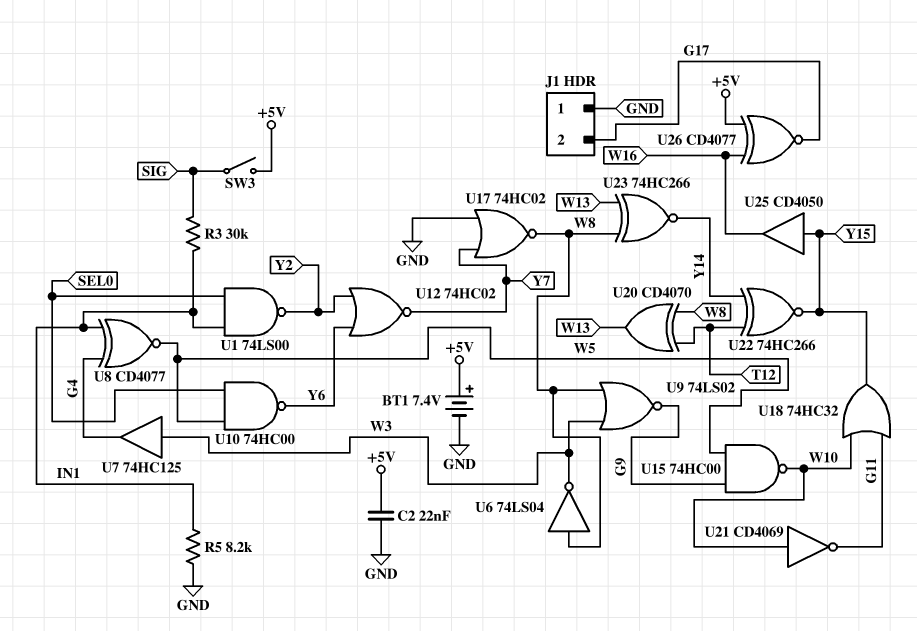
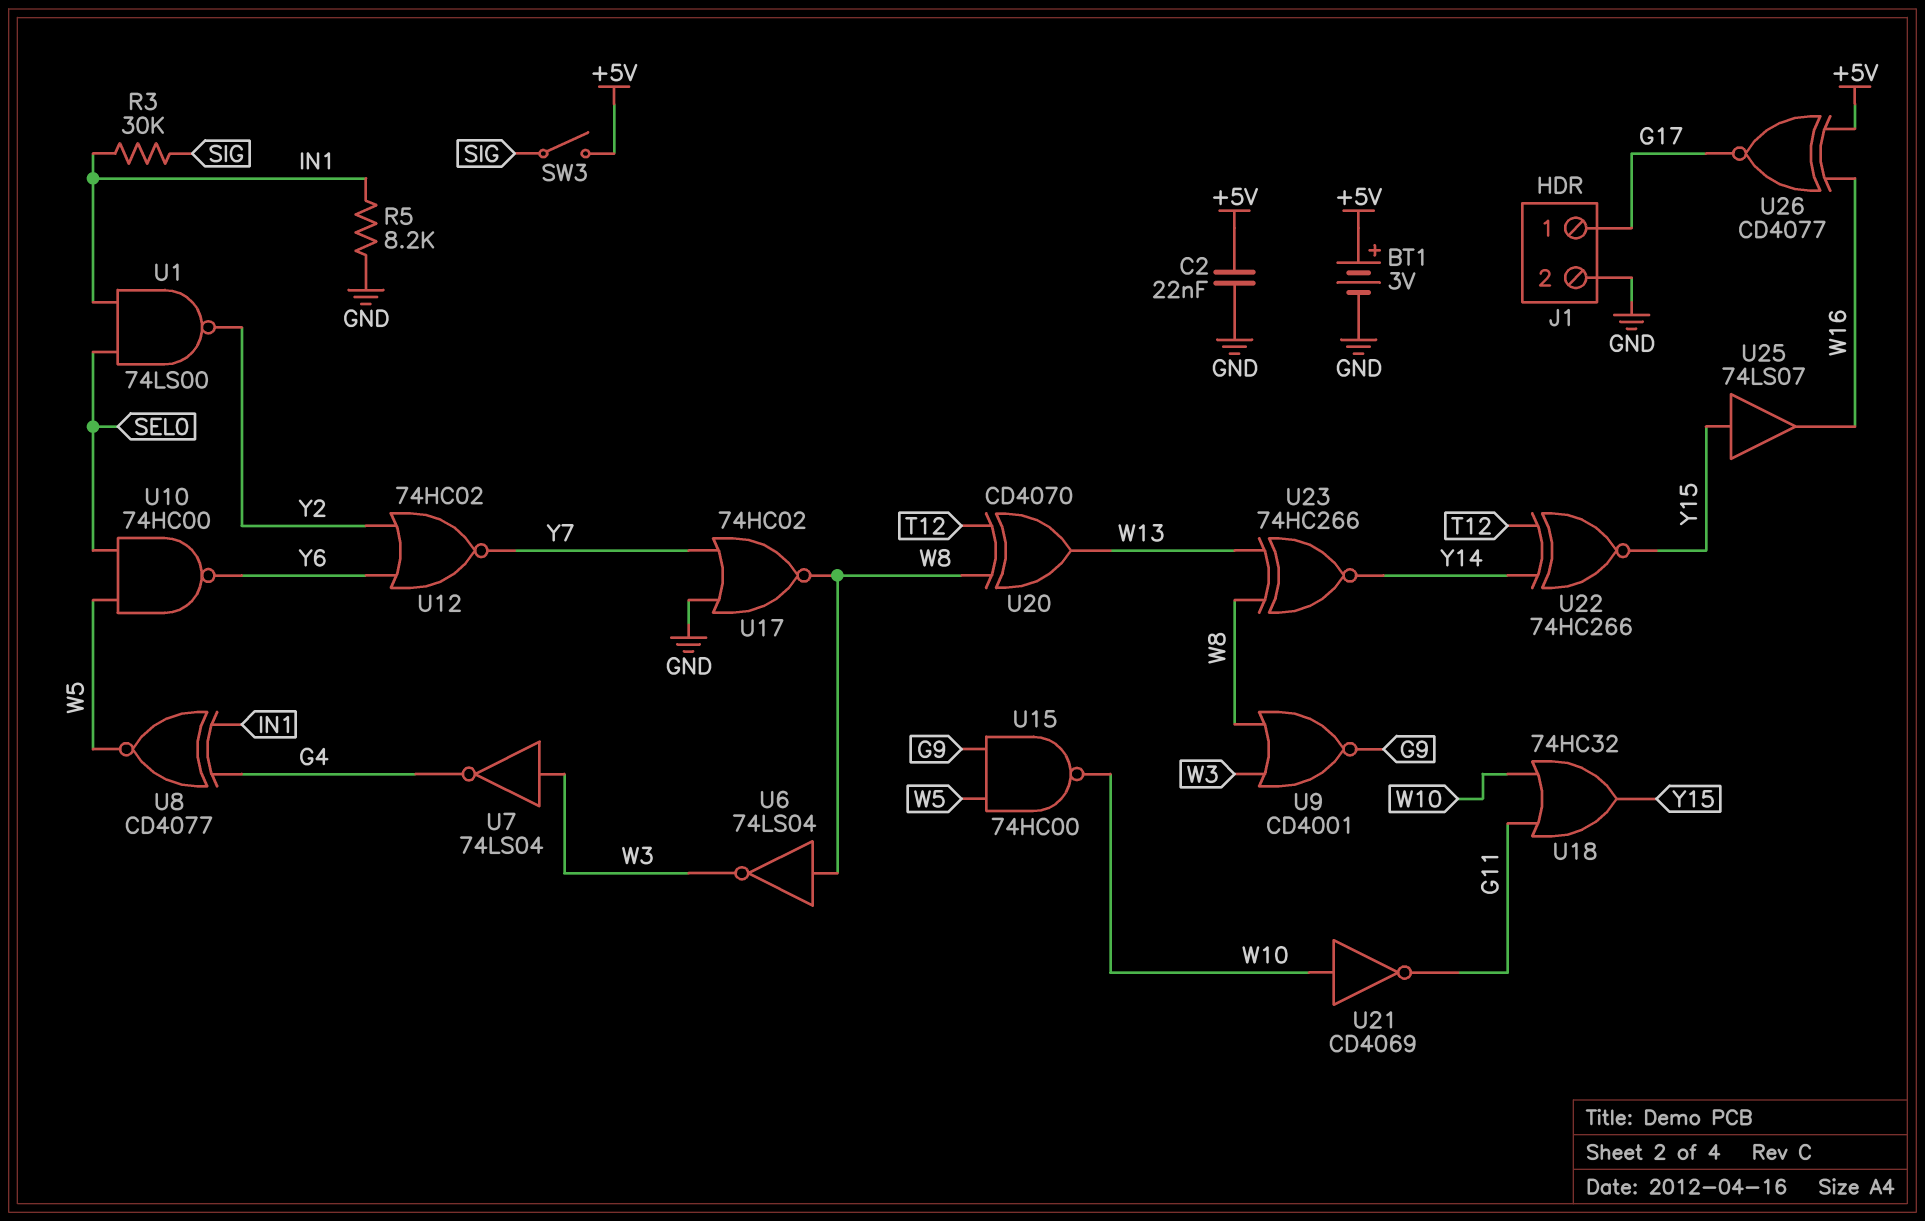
BT1: 7.4V (plus +5V, minus GND) -> 3V (plus +5V, minus GND)
J1 pin 1: GND -> G17
J1 pin 2: G17 -> GND
U7: buffer 74HC125 (in W3, out G4) -> NOT 74LS04 (in W3, out G4)
U9: NOR 74LS02 (in W3, in W8, out G9) -> NOR CD4001 (in W3, in W8, out G9)
U25: buffer CD4050 (in Y15, out W16) -> buffer 74LS07 (in Y15, out W16)

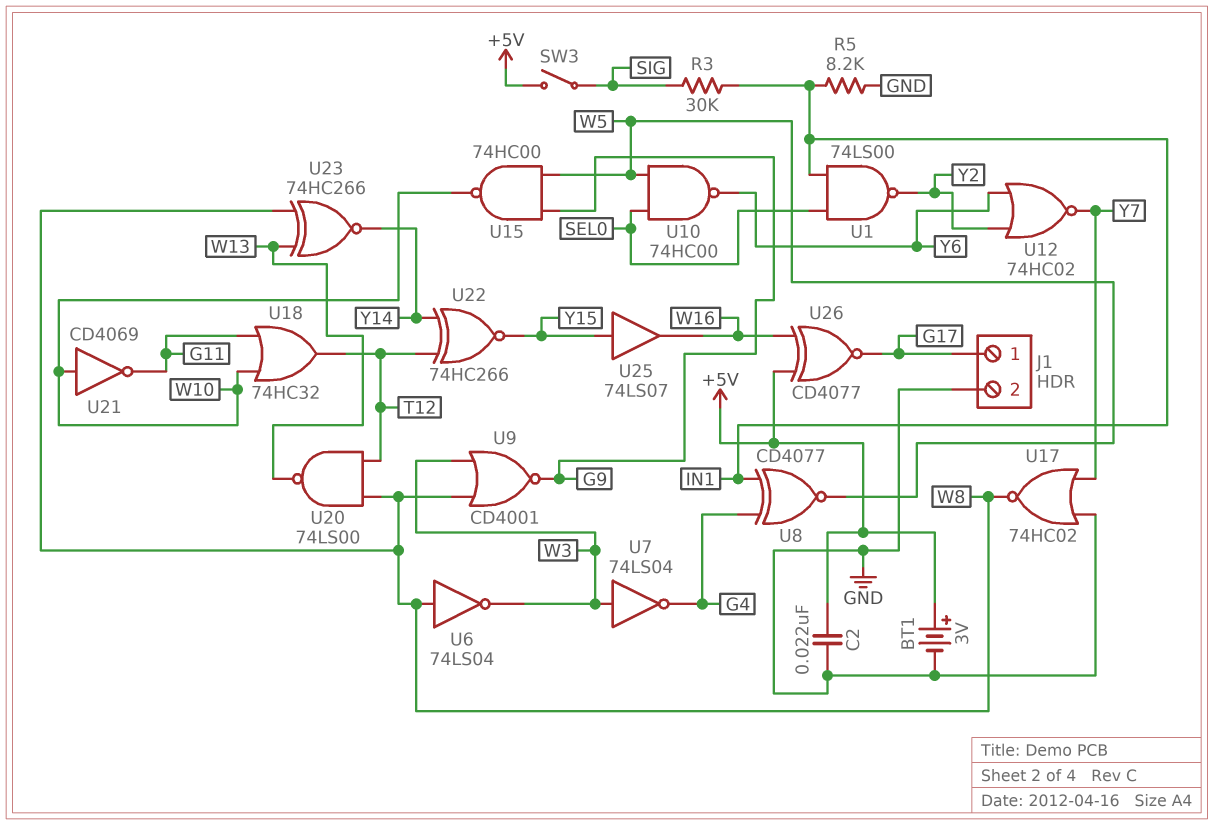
U18: OR 74HC32 (in G11, in W10, out Y15) -> OR 74HC32 (in G11, in W10, out T12)
U20: XOR CD4070 (in T12, in W8, out W13) -> NAND 74LS00 (in T12, in W8, out W13)

